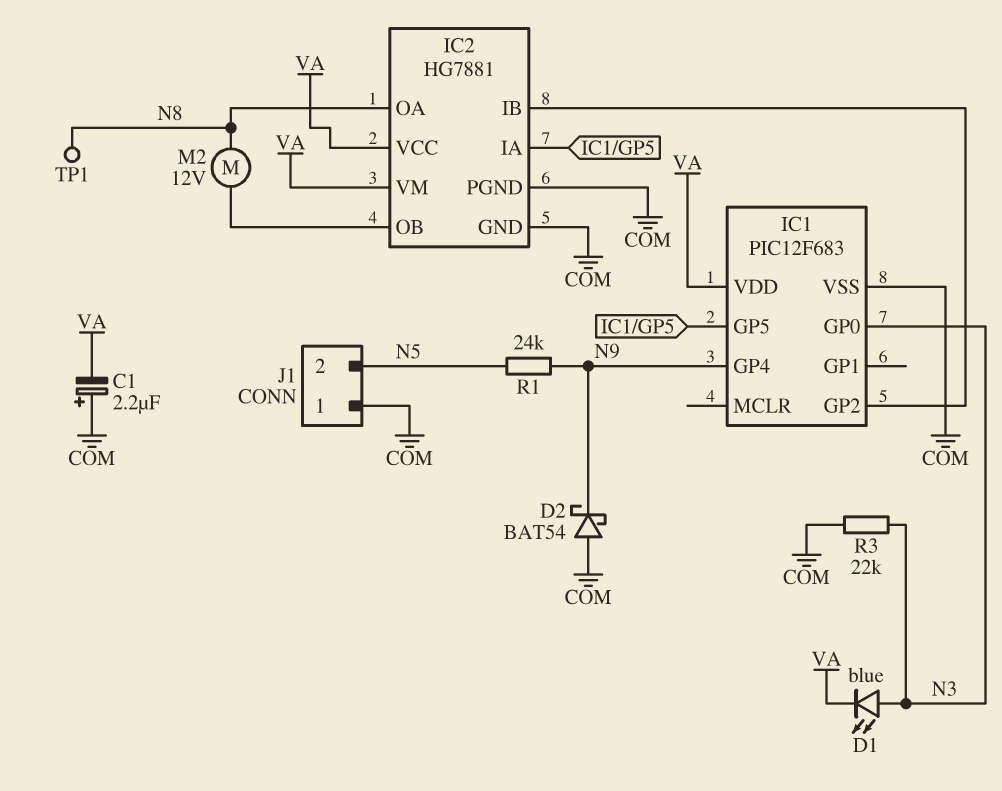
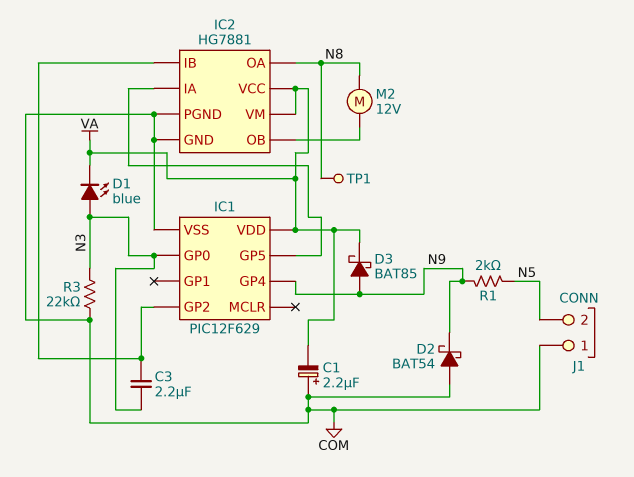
C3: none -> 2.2uF (IC1/GP2, N3)
D3: none -> schottky BAT85 (A N9, K VA)
IC1: PIC12F683 -> PIC12F629
R1: 24k (N5, N9) -> 2k (N5, N9)

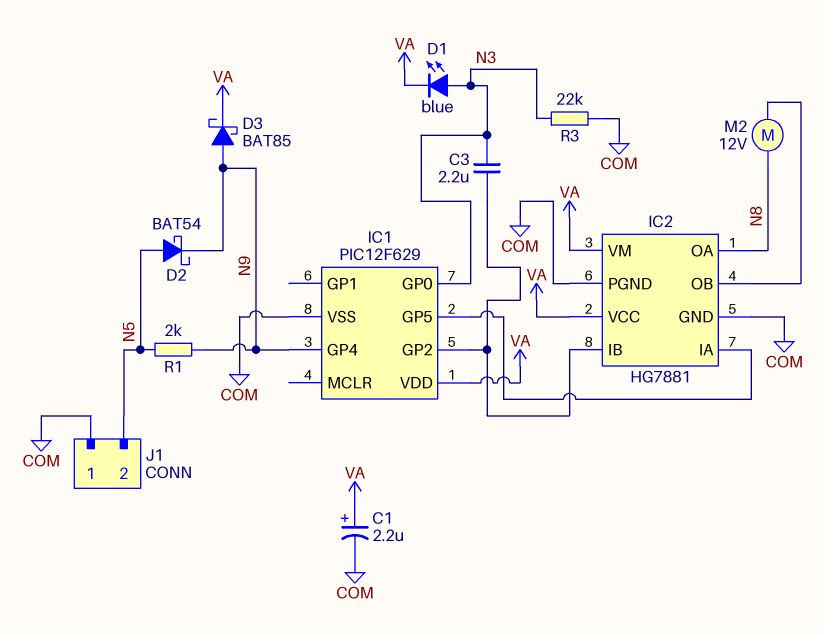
C1: 2.2uF (plus COM, minus VA) -> 2.2uF (plus VA, minus COM)
D2: schottky BAT54 (A COM, K N9) -> schottky BAT54 (A N5, K N9)
TP1: test point (N8) -> none

